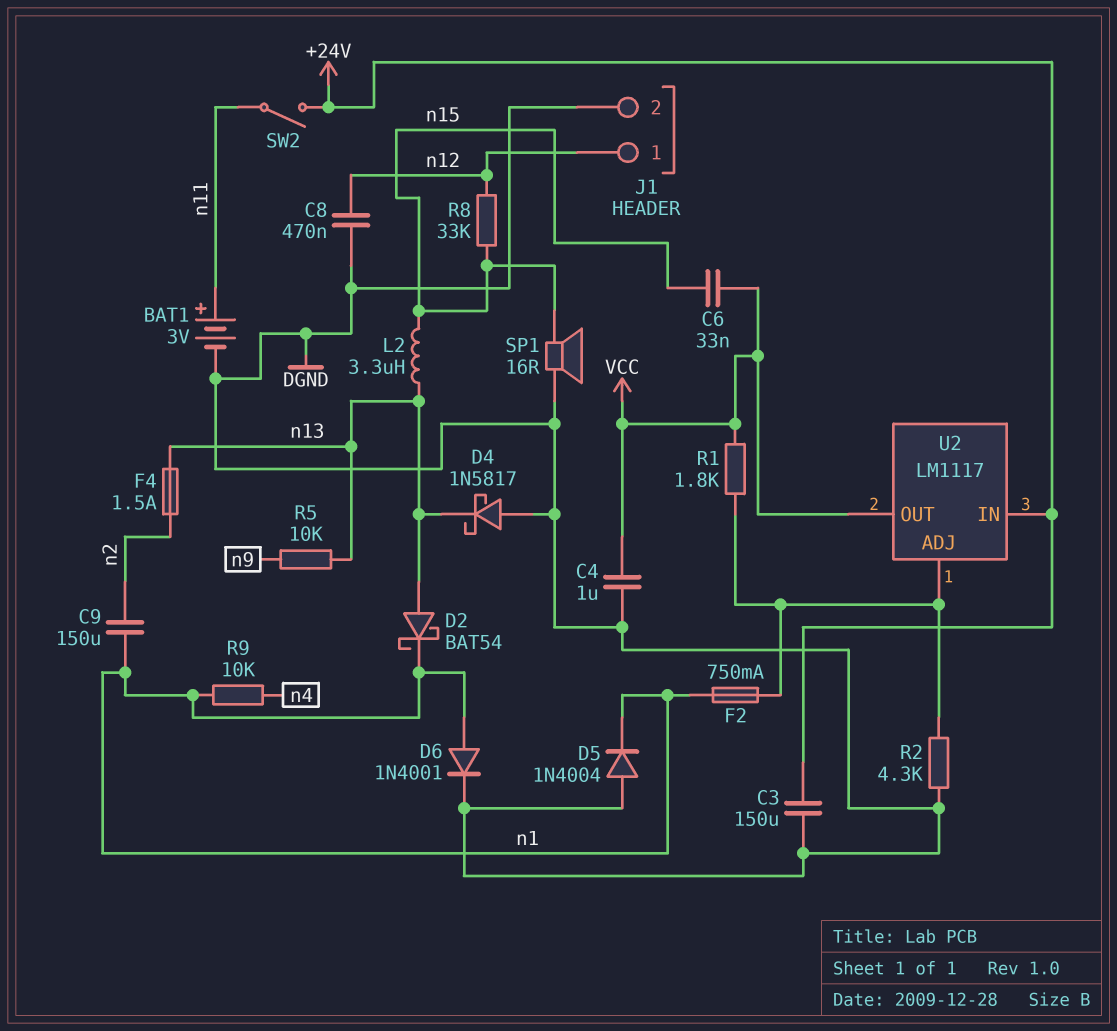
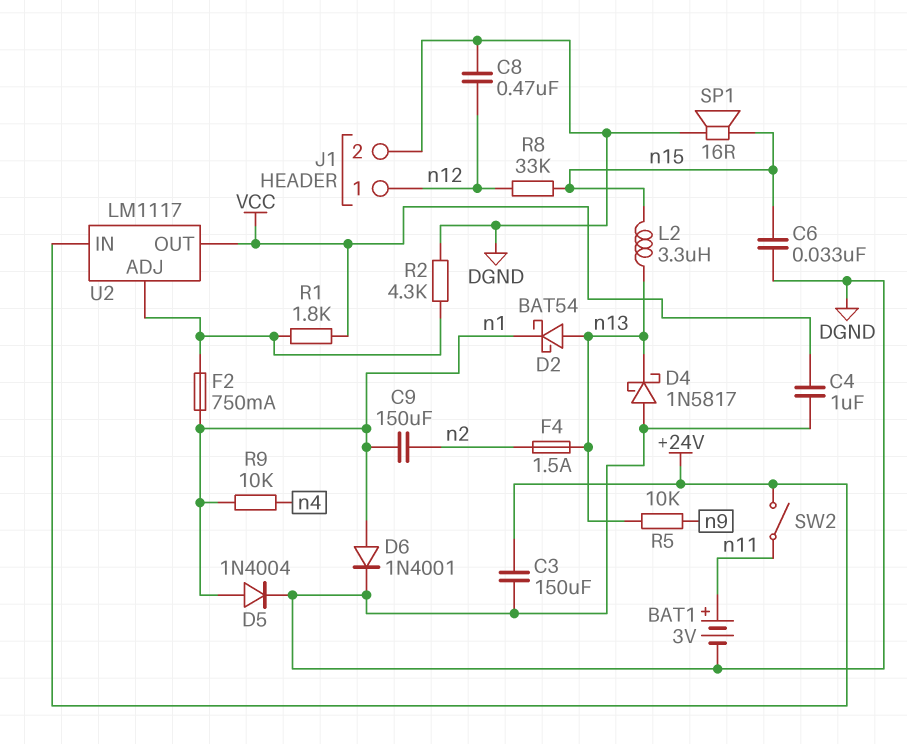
C6: 33nF (VCC, n15) -> 33nF (DGND, n15)
D5: diode 1N4004 (A DGND, K n1) -> diode 1N4004 (A n1, K DGND)

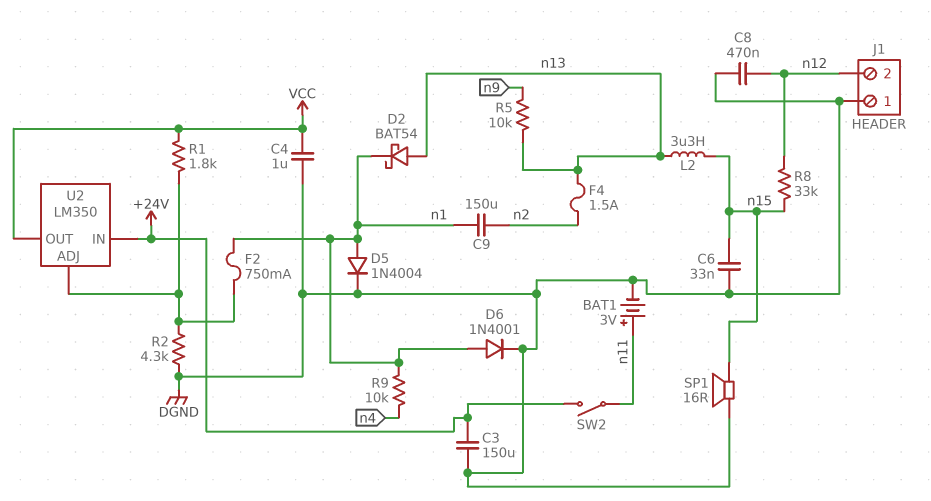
D4: schottky 1N5817 (A DGND, K n13) -> none
J1 pin 1: n12 -> DGND
J1 pin 2: DGND -> n12
U2: LM1117 -> LM350

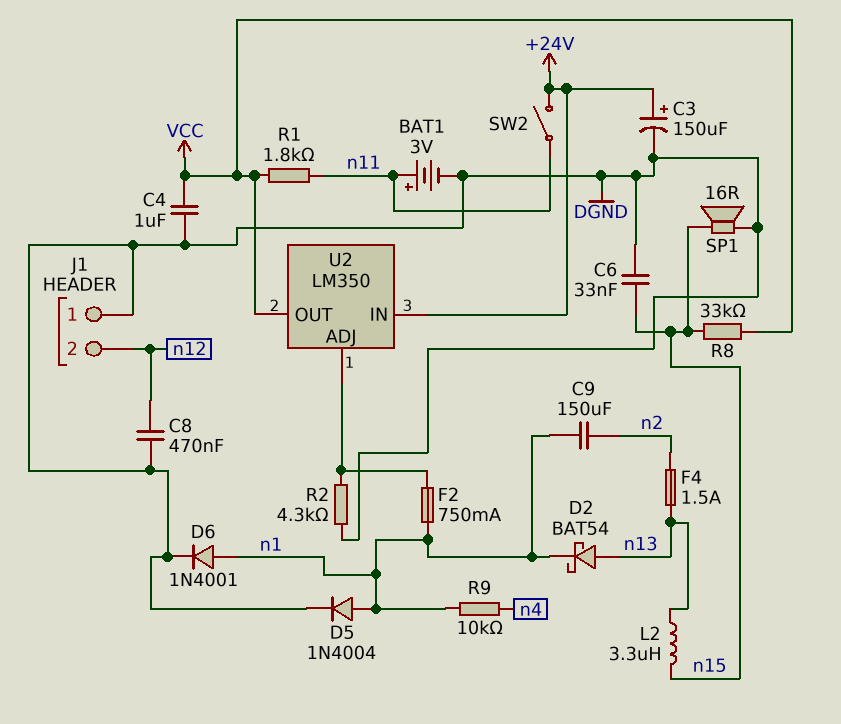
C3: 150uF (+24V, DGND) -> 150uF (plus +24V, minus DGND)
R1: 1.8k (U2/ADJ, VCC) -> 1.8k (VCC, n11)
R5: 10k (n9, n13) -> none
R8: 33k (n12, n15) -> 33k (VCC, n15)

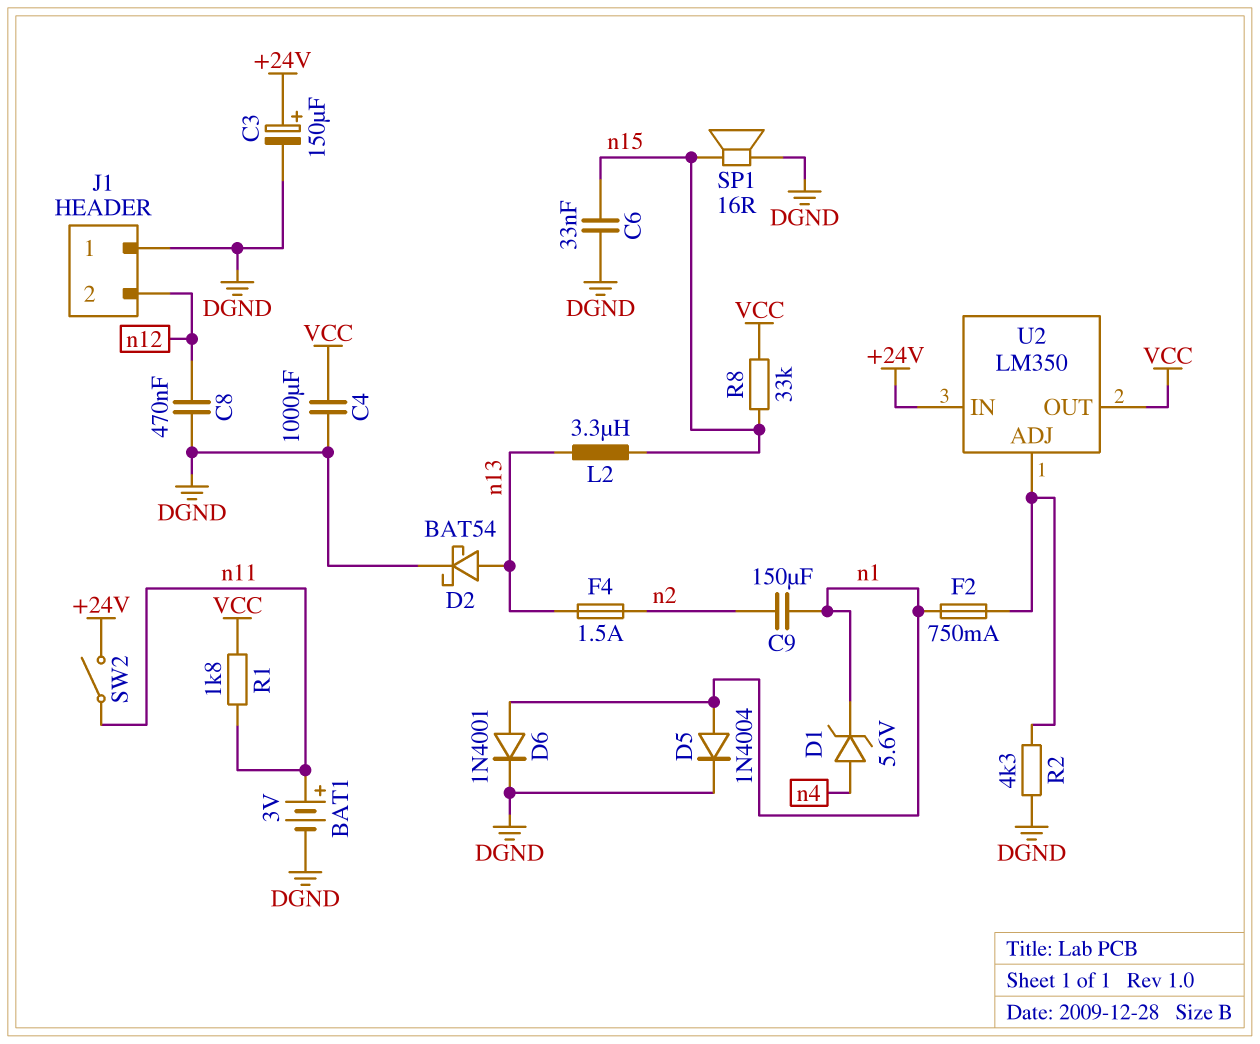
C4: 1uF (DGND, VCC) -> 1000uF (DGND, VCC)
D1: none -> zener 5.6V (A n4, K n1)
D2: schottky BAT54 (A n13, K n1) -> schottky BAT54 (A n13, K DGND)
R9: 10k (n1, n4) -> none

